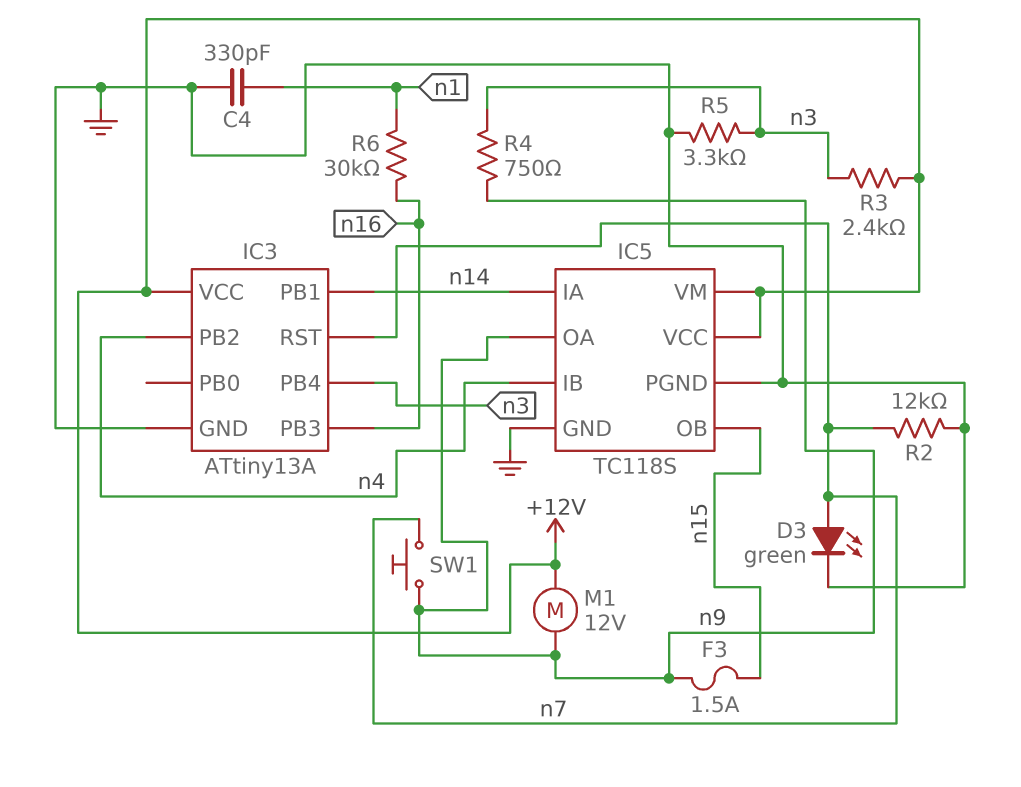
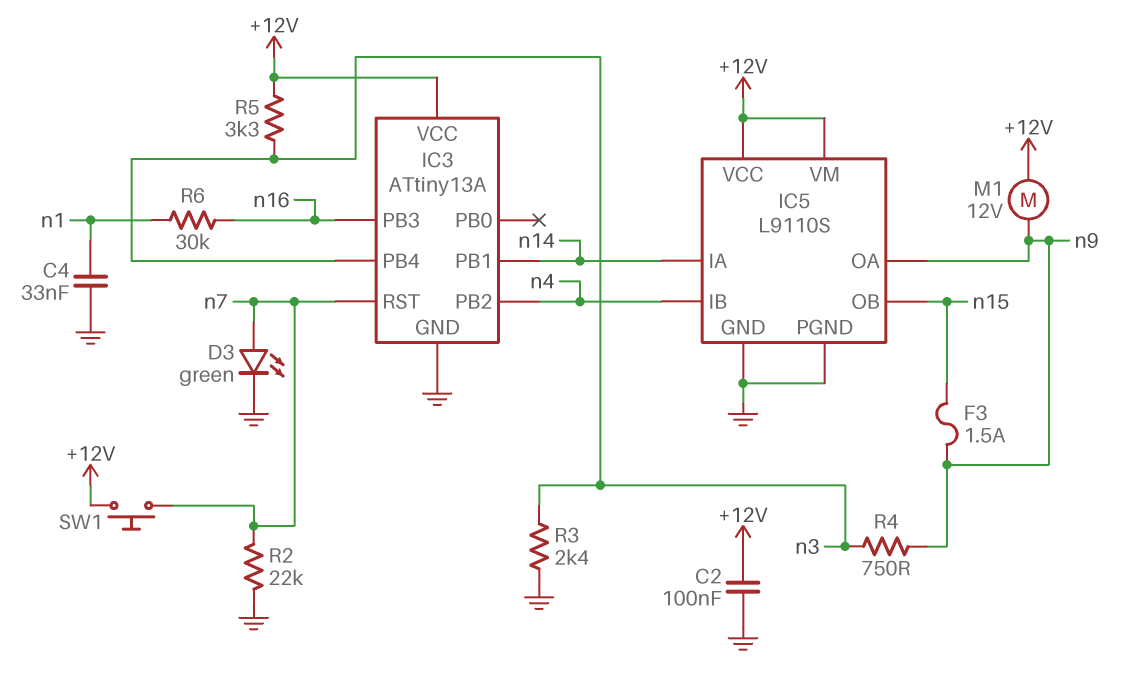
C2: none -> 100nF (+12V, GND)
C4: 330pF (GND, n1) -> 33nF (GND, n1)
IC5: TC118S -> L9110S
R2: 12k (GND, n7) -> 22k (GND, n7)
R3: 2.4k (+12V, n3) -> 2.4k (GND, n3)
R5: 3.3k (GND, n3) -> 3.3k (+12V, n3)
SW1: button (n7, n9) -> button (+12V, n7)

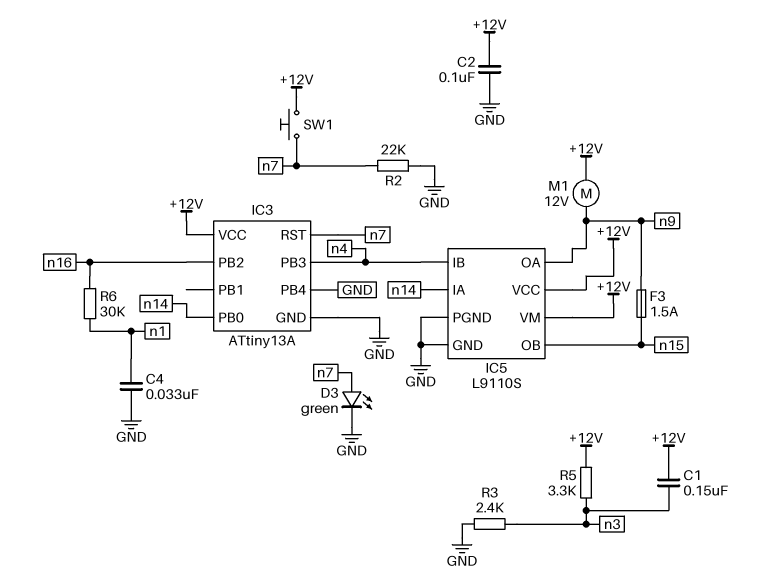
C1: none -> 150nF (+12V, n3)
IC3 pin PB0: none -> n14
IC3 pin PB1: n14 -> none
IC3 pin PB2: n4 -> n16
IC3 pin PB3: n16 -> n4
IC3 pin PB4: n3 -> GND
R4: 750 (n3, n9) -> none

